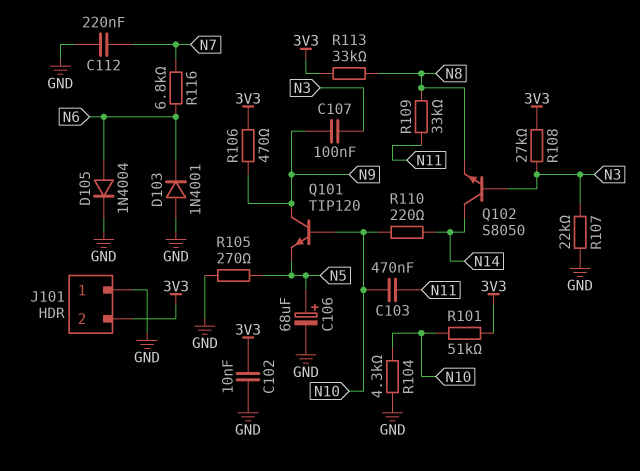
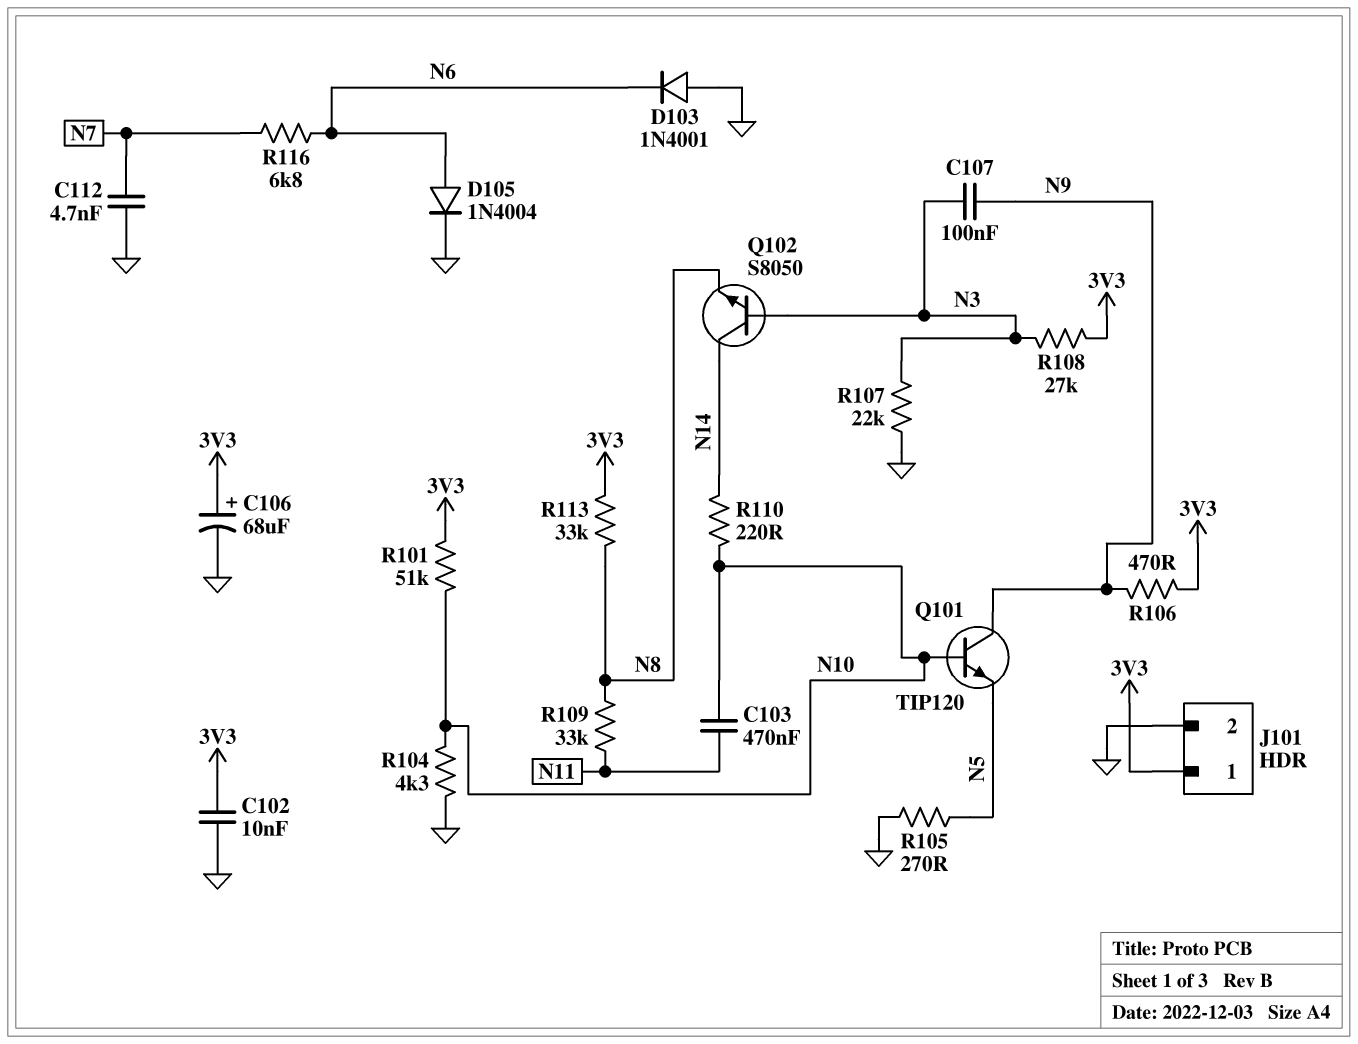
C106: 68uF (plus N5, minus GND) -> 68uF (plus 3V3, minus GND)
C112: 220nF (GND, N7) -> 4.7nF (GND, N7)
J101 pin 1: GND -> 3V3
J101 pin 2: 3V3 -> GND

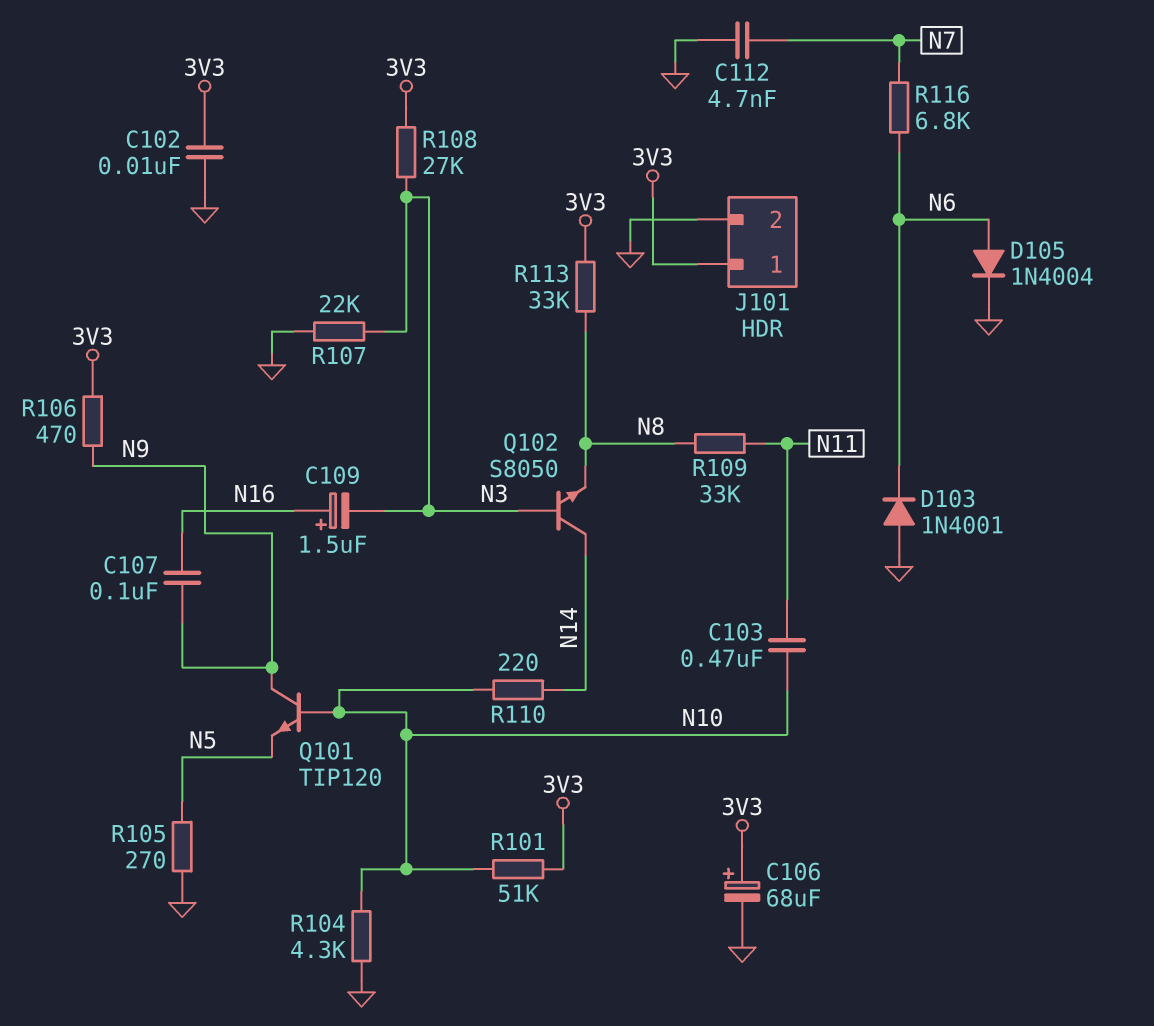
C107: 100nF (N3, N9) -> 100nF (N9, N16)
C109: none -> 1.5uF (plus N16, minus N3)

